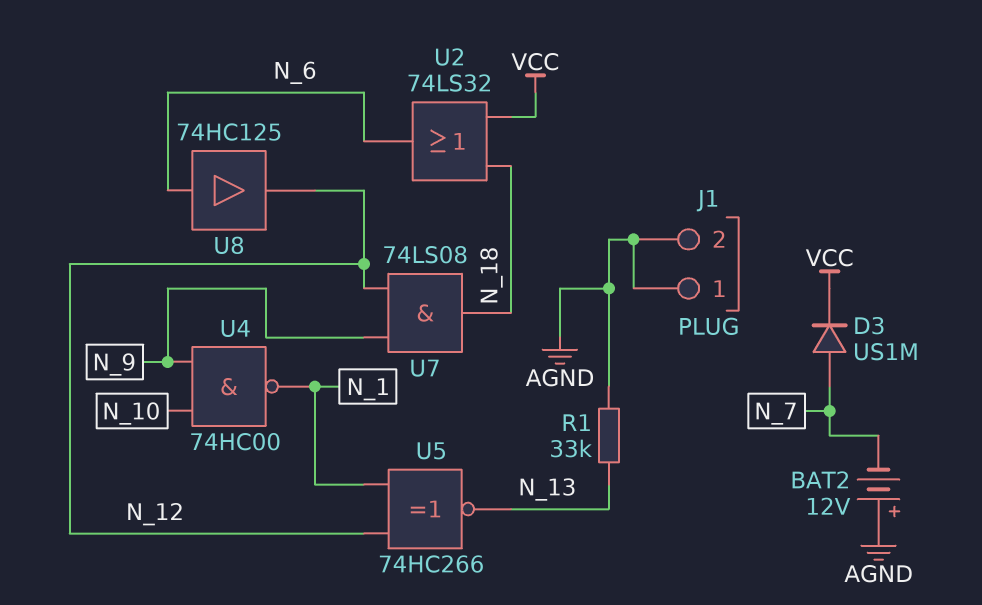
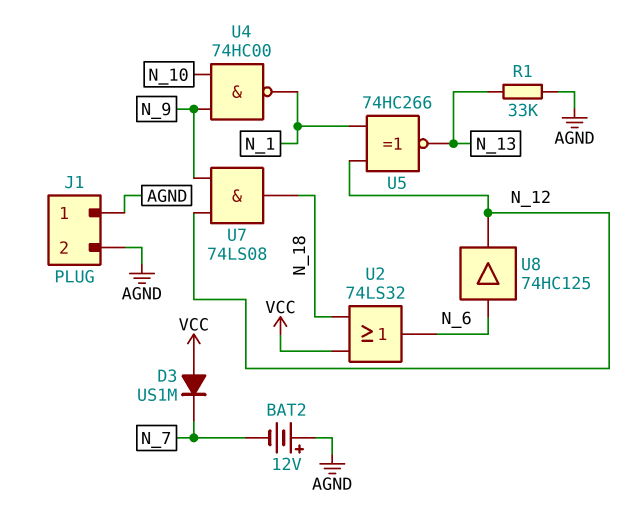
D3: diode US1M (A N_7, K VCC) -> diode US1M (A VCC, K N_7)

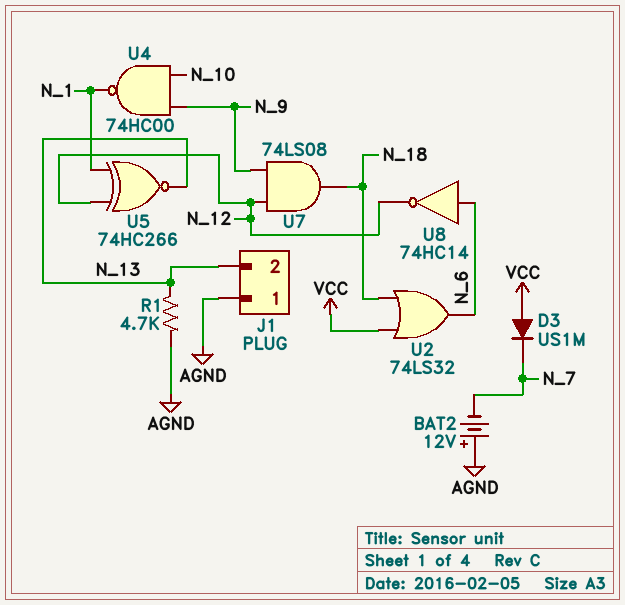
J1 pin 2: AGND -> N_13
R1: 33k (AGND, N_13) -> 4.7k (AGND, N_13)
U8: buffer 74HC125 (in N_6, out N_12) -> NOT 74HC14 (in N_6, out N_12)

